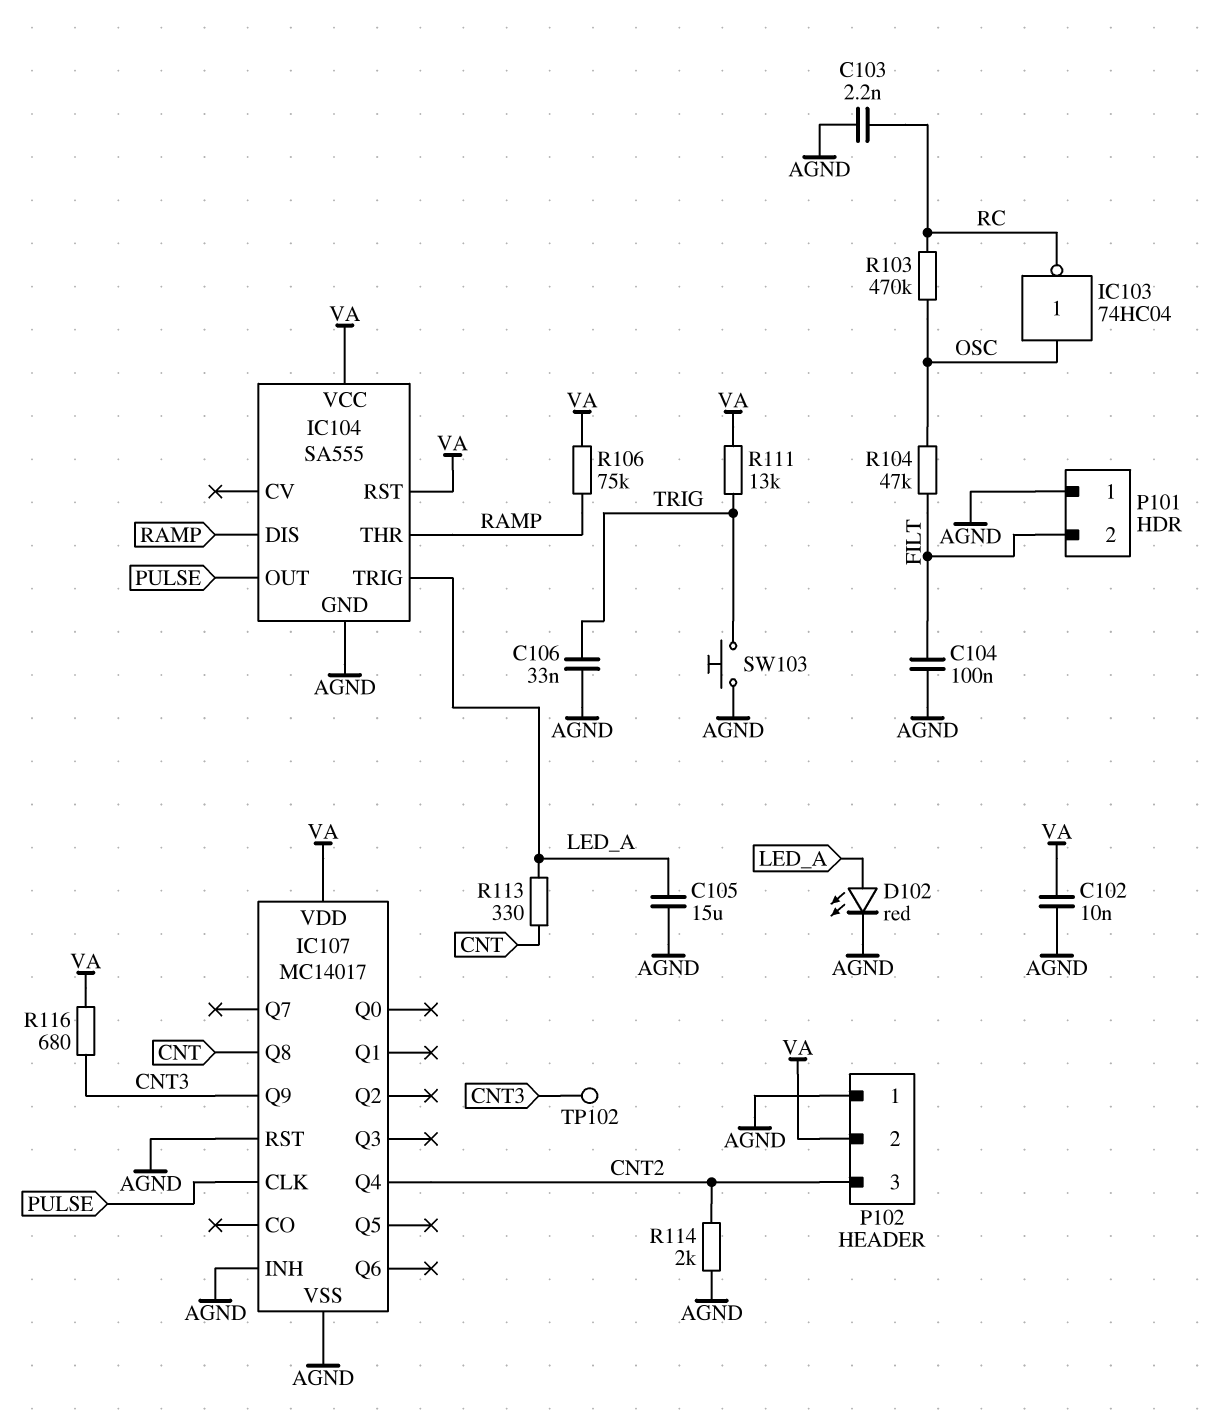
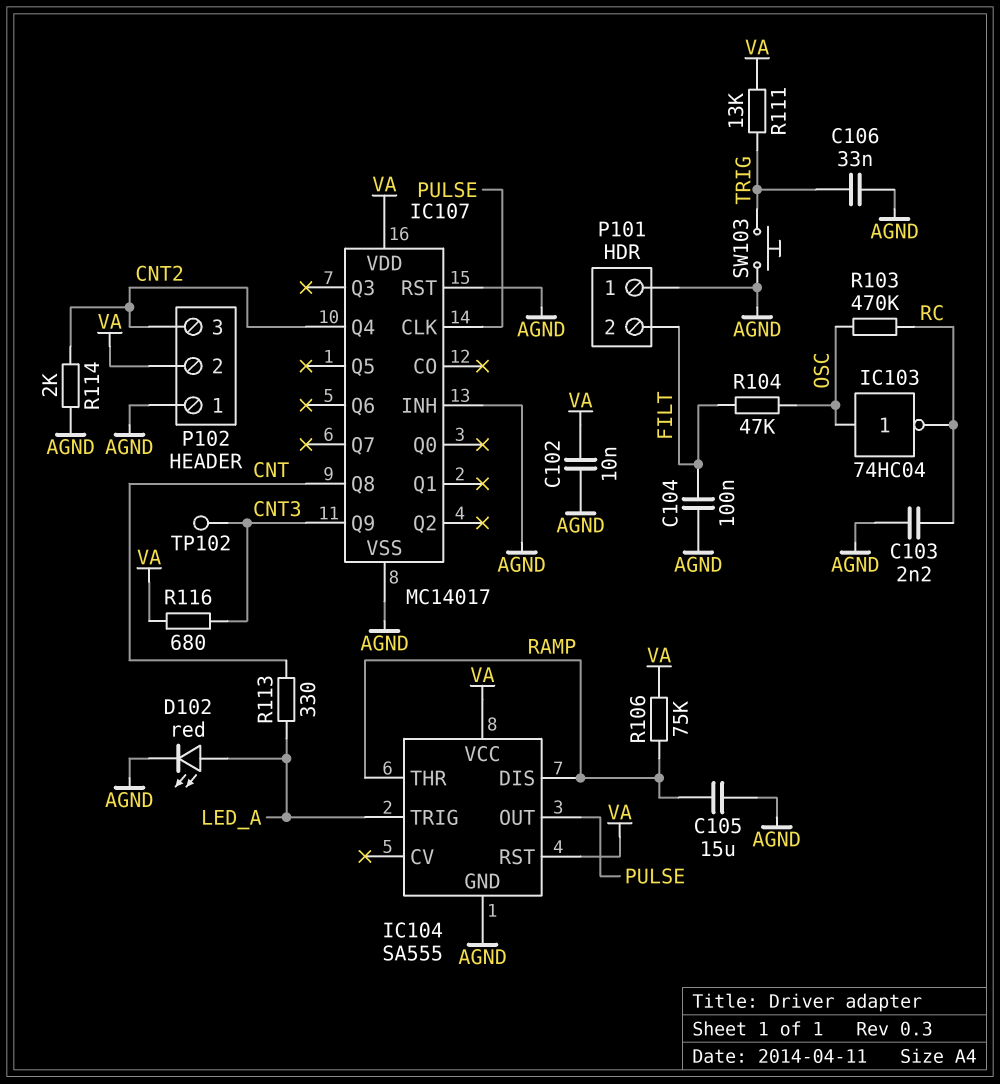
C105: 15uF (AGND, LED_A) -> 15uF (AGND, RAMP)

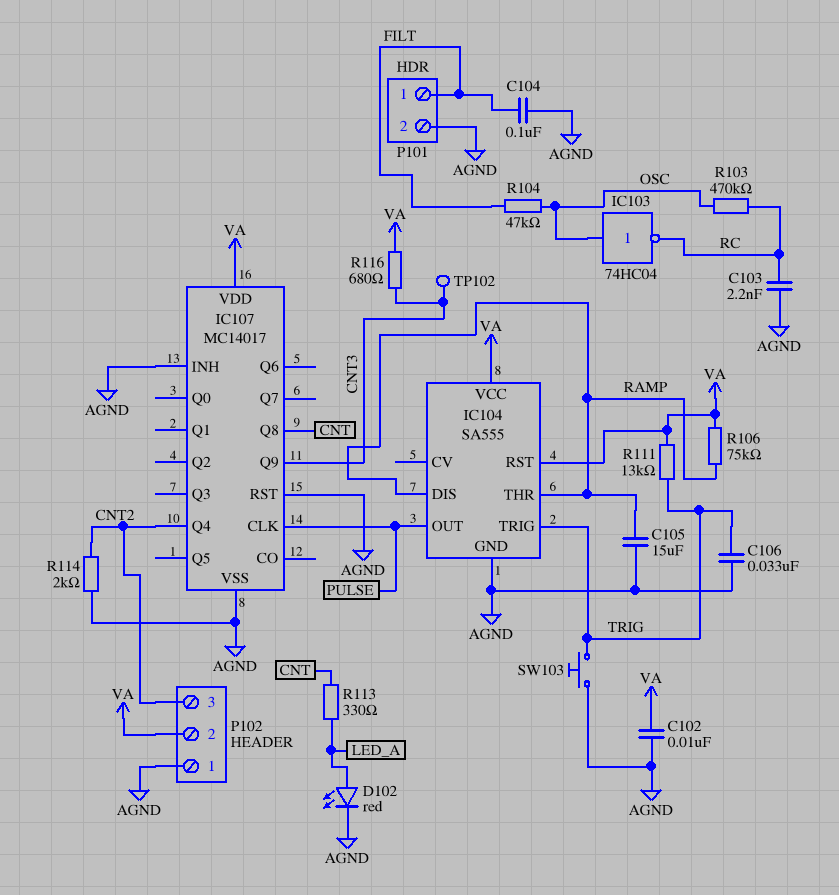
IC104 pin TRIG: LED_A -> TRIG
P101 pin 1: AGND -> FILT
P101 pin 2: FILT -> AGND

